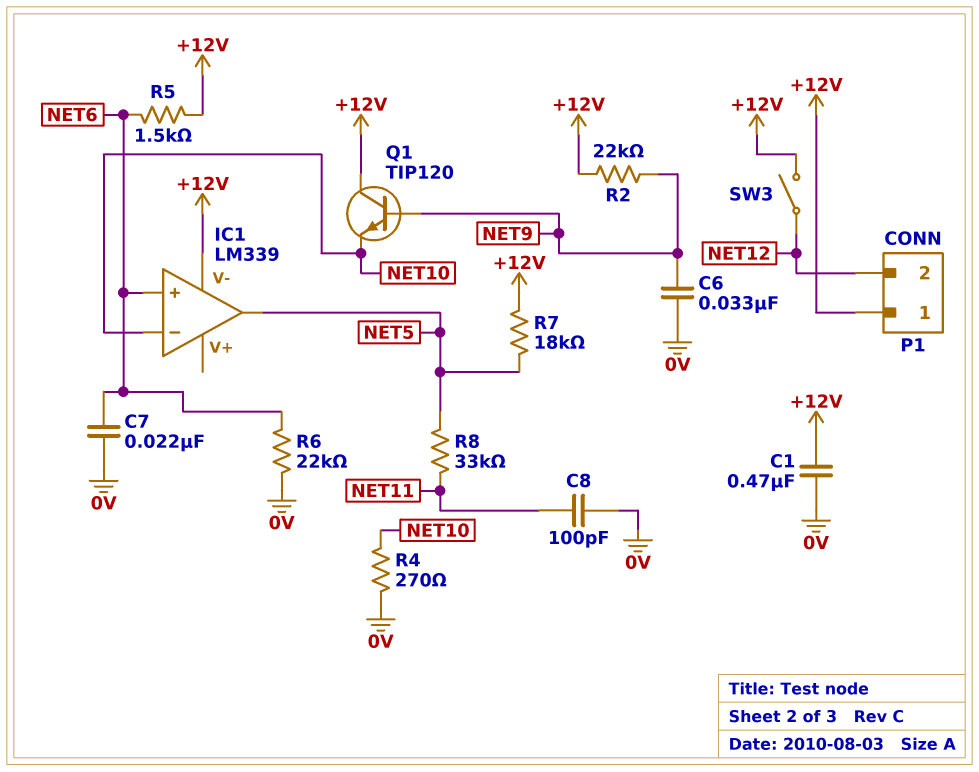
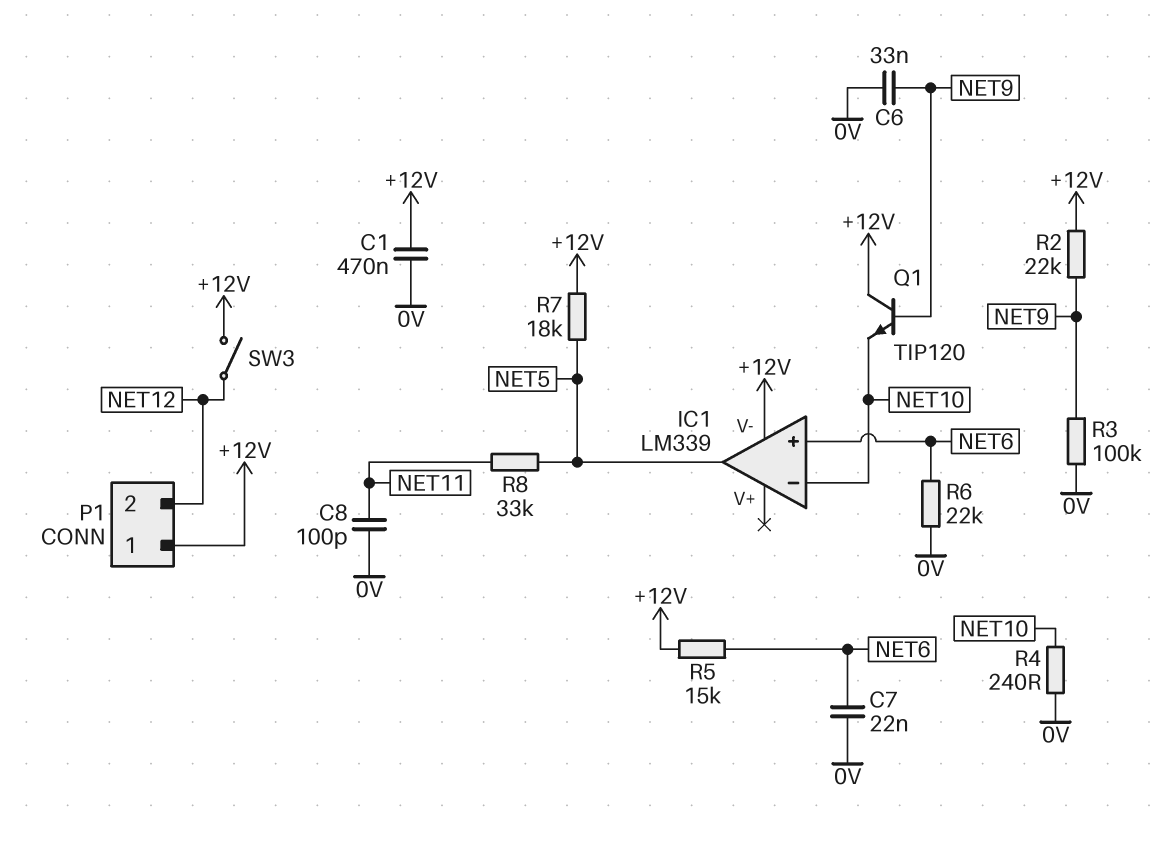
R3: none -> 100k (0V, NET9)
R4: 270 (0V, NET10) -> 240 (0V, NET10)
R5: 1.5k (+12V, NET6) -> 15k (+12V, NET6)

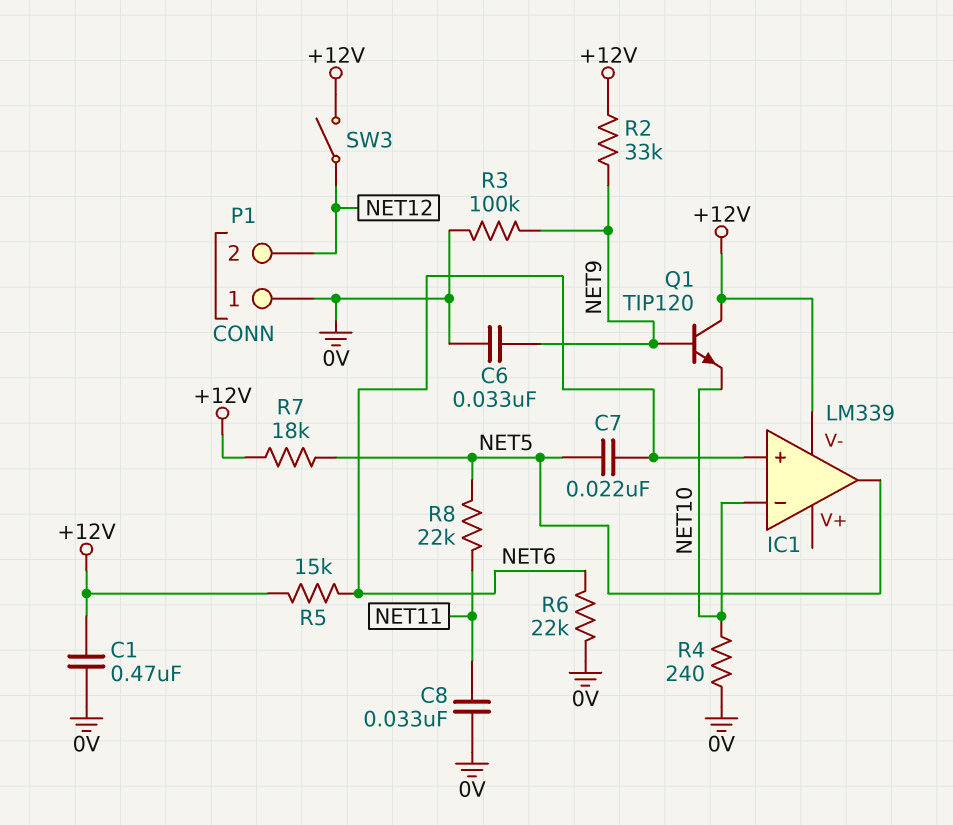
C7: 22nF (0V, NET6) -> 22nF (NET5, NET6)
C8: 100pF (0V, NET11) -> 33nF (0V, NET11)
P1 pin 1: +12V -> 0V
R2: 22k (+12V, NET9) -> 33k (+12V, NET9)
R8: 33k (NET5, NET11) -> 22k (NET5, NET11)

